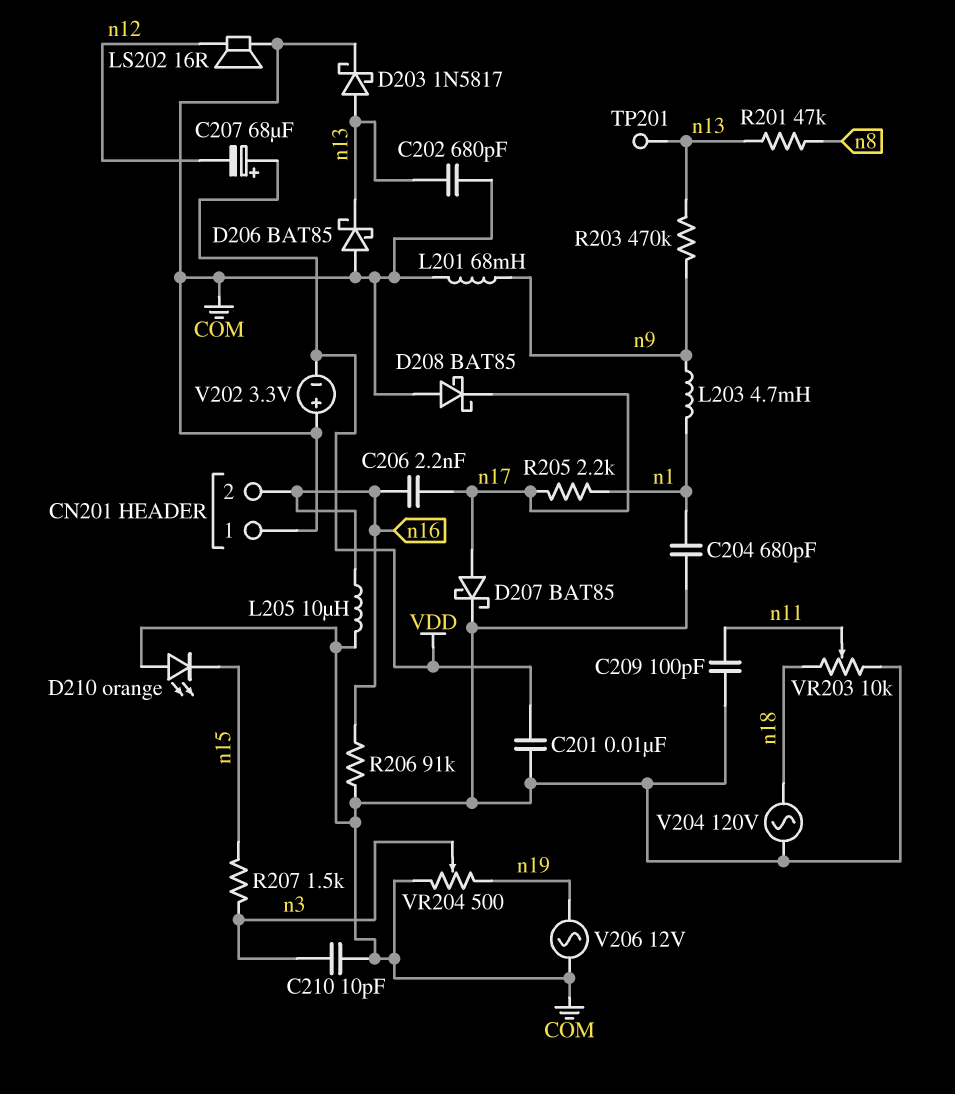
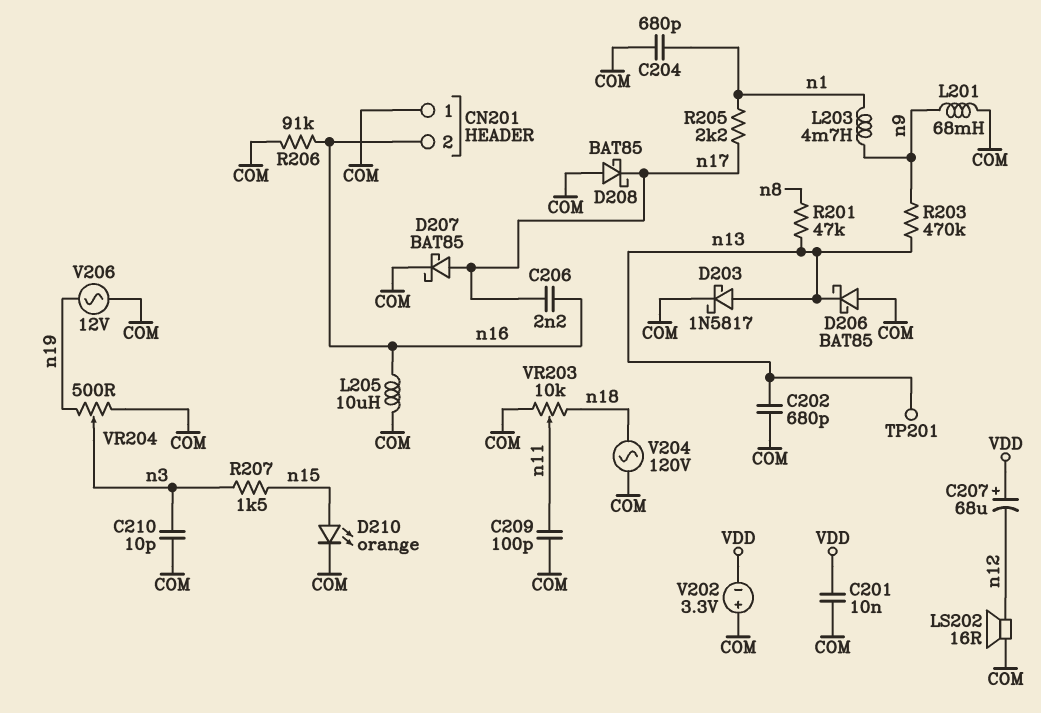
D210: LED orange (A COM, K n15) -> LED orange (A n15, K COM)

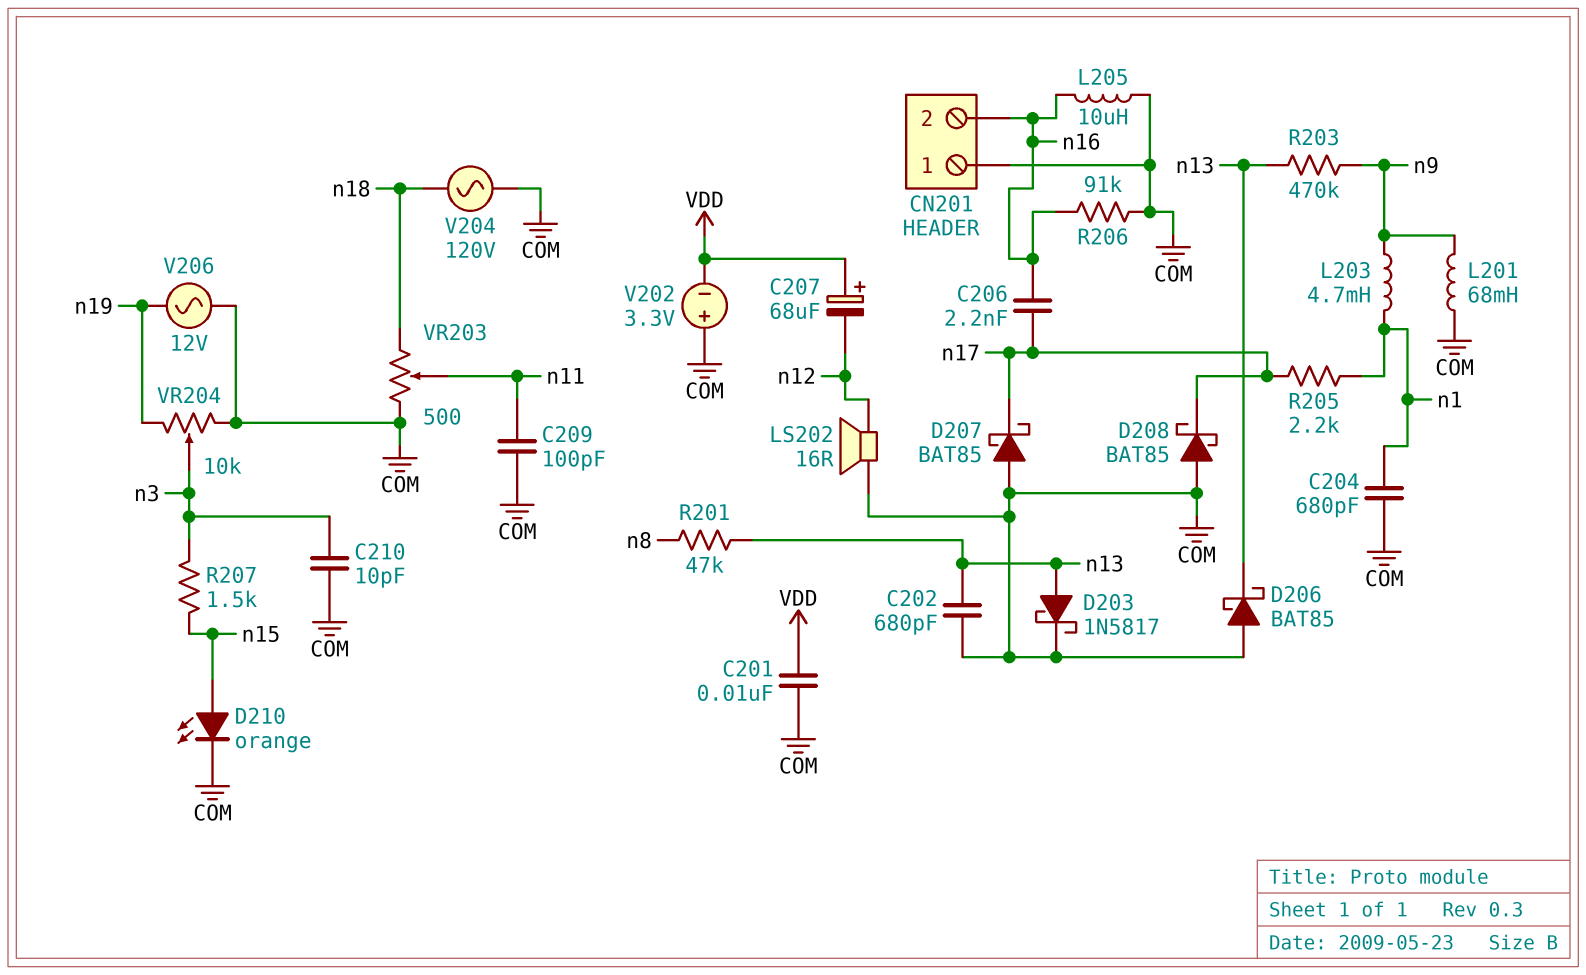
D207: schottky BAT85 (A n17, K COM) -> schottky BAT85 (A COM, K n17)
TP201: test point (n13) -> none
VR203: 10k (COM, n18, wiper n11) -> 500 (COM, n18, wiper n11)
VR204: 500 (COM, n19, wiper n3) -> 10k (COM, n19, wiper n3)

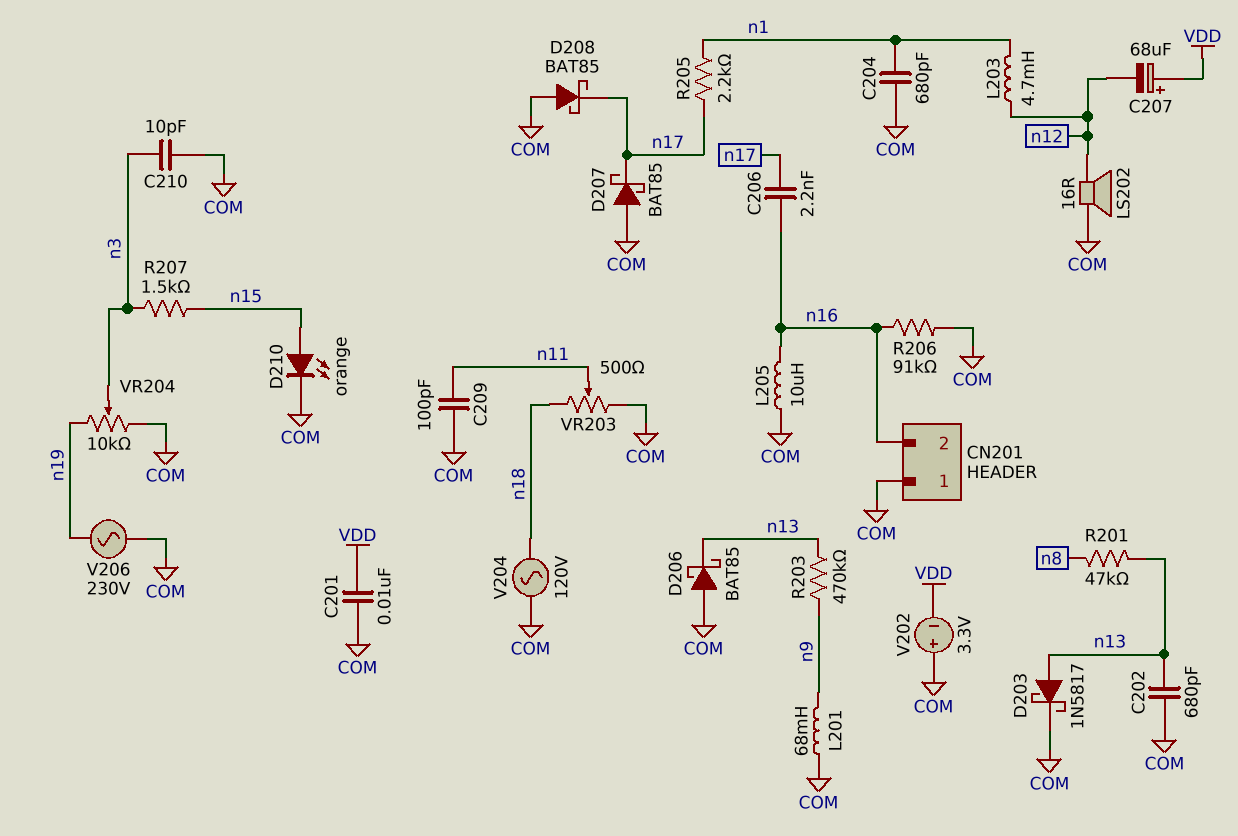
L203: 4.7mH (n1, n9) -> 4.7mH (n1, n12)
V206: AC 12V (COM, n19) -> AC 230V (COM, n19)

